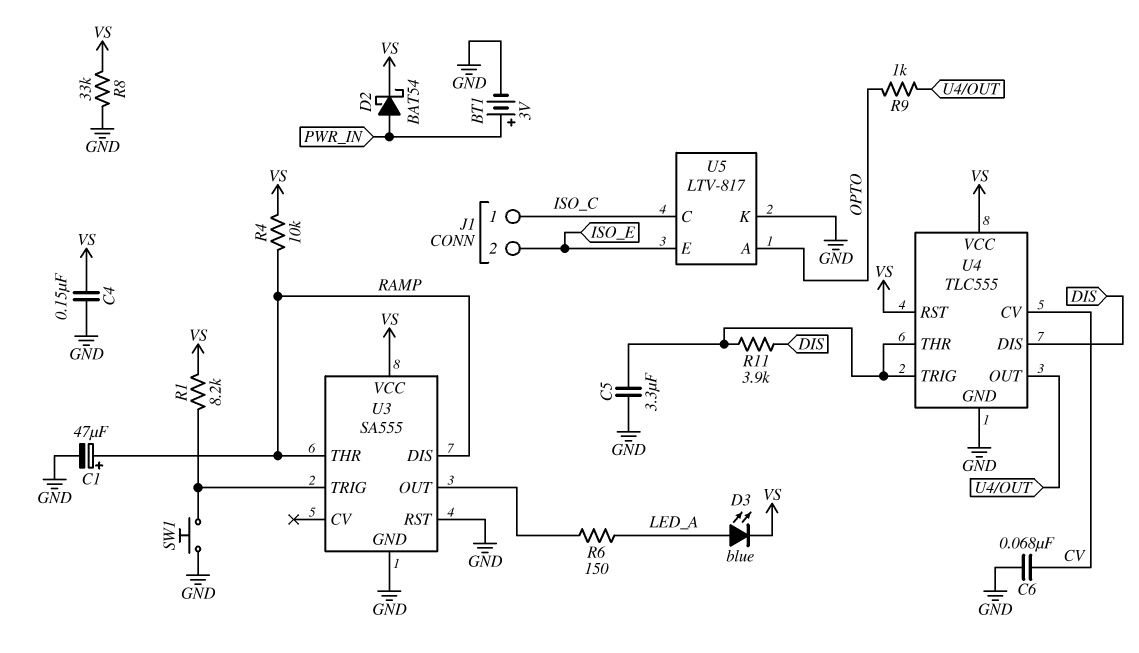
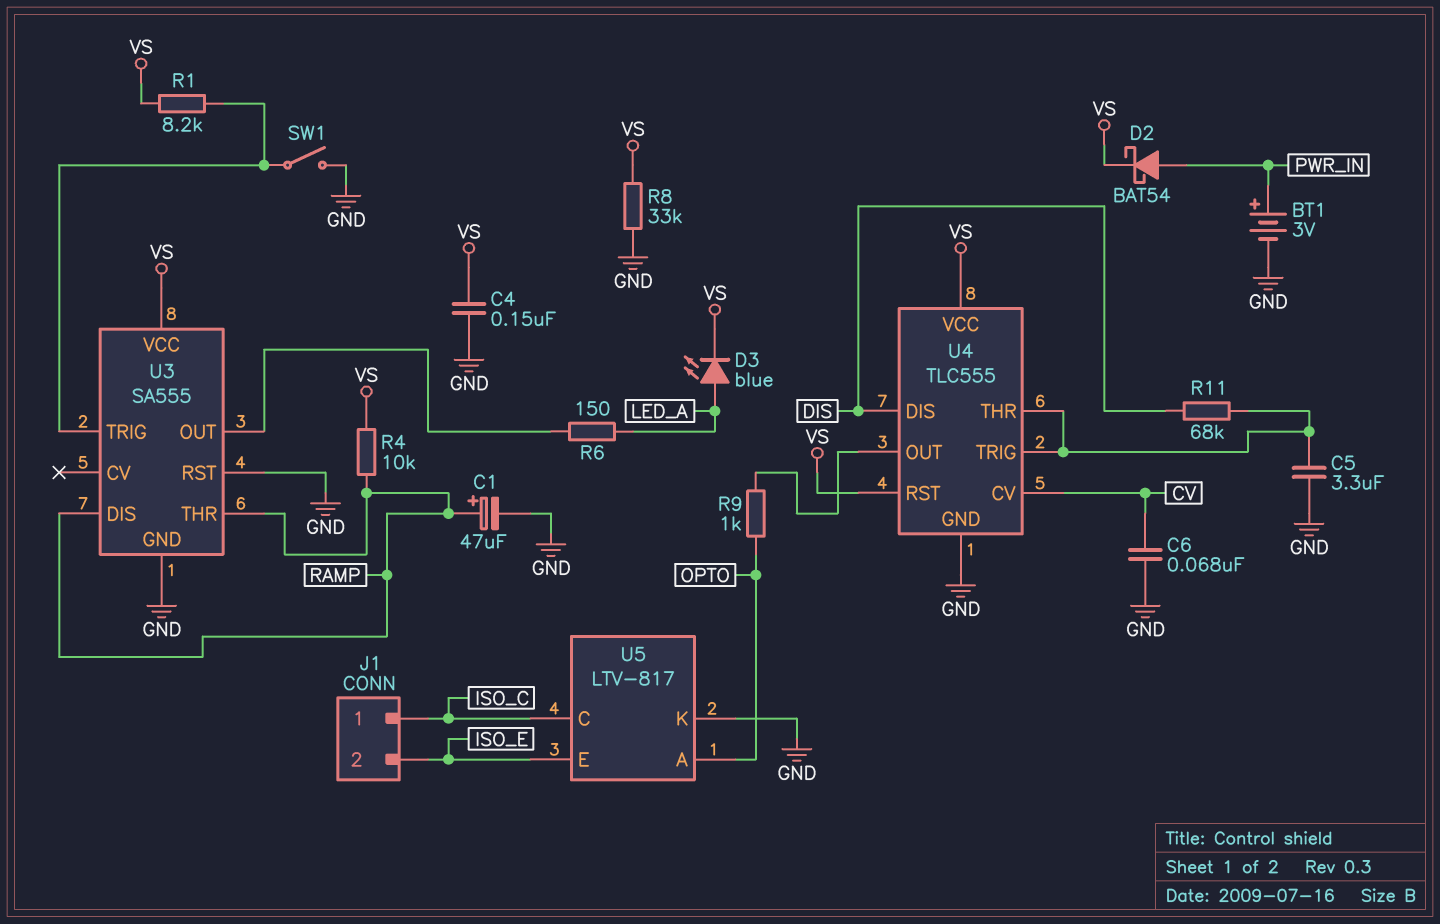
R11: 3.9k (DIS, U4/THR) -> 68k (DIS, U4/THR)
SW1: button (GND, U3/TRIG) -> switch (GND, U3/TRIG)

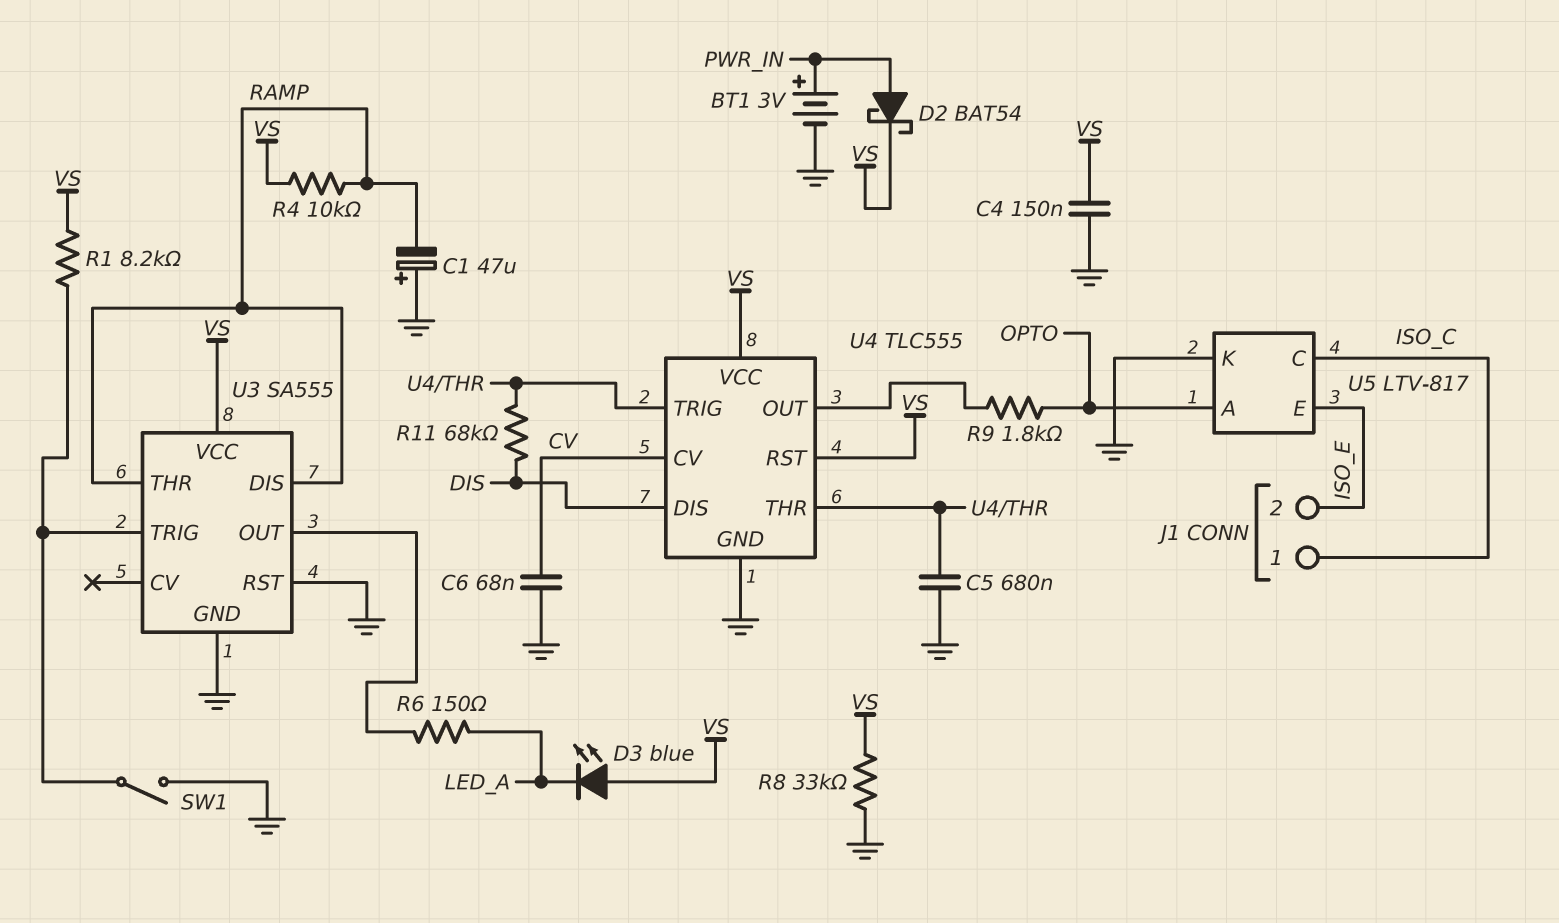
C1: 47uF (plus RAMP, minus GND) -> 47uF (plus GND, minus RAMP)
C5: 3.3uF (GND, U4/THR) -> 680nF (GND, U4/THR)
D3: LED blue (A LED_A, K VS) -> LED blue (A VS, K LED_A)
R9: 1k (OPTO, U4/OUT) -> 1.8k (OPTO, U4/OUT)

